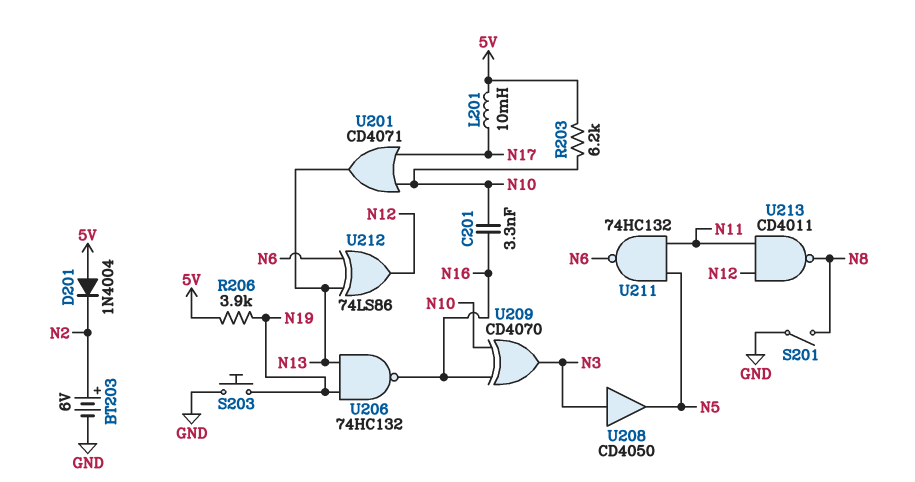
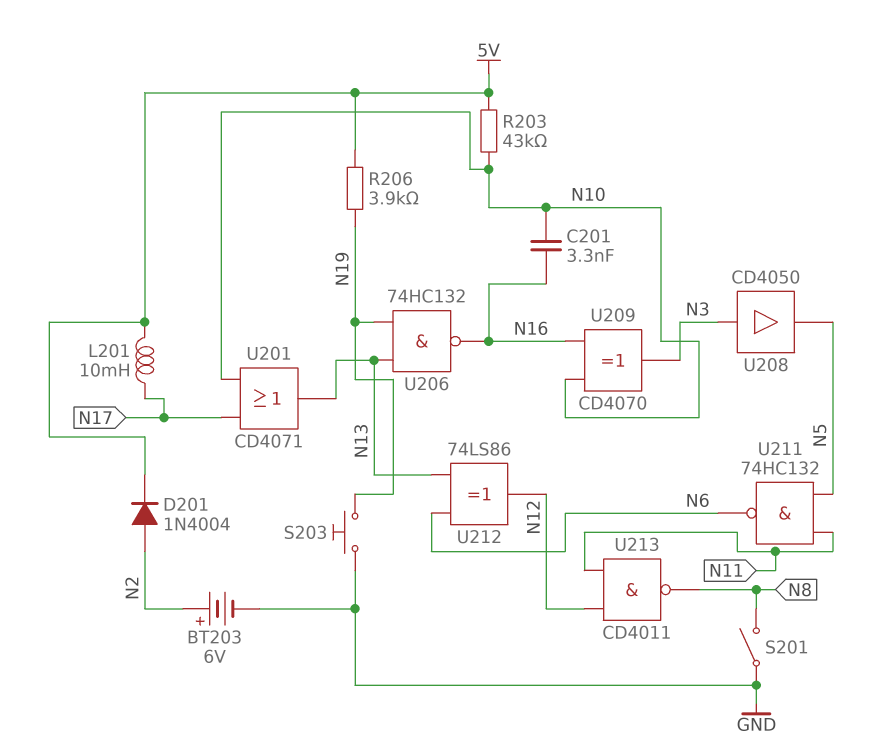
D201: diode 1N4004 (A 5V, K N2) -> diode 1N4004 (A N2, K 5V)
R203: 6.2k (5V, N10) -> 43k (5V, N10)

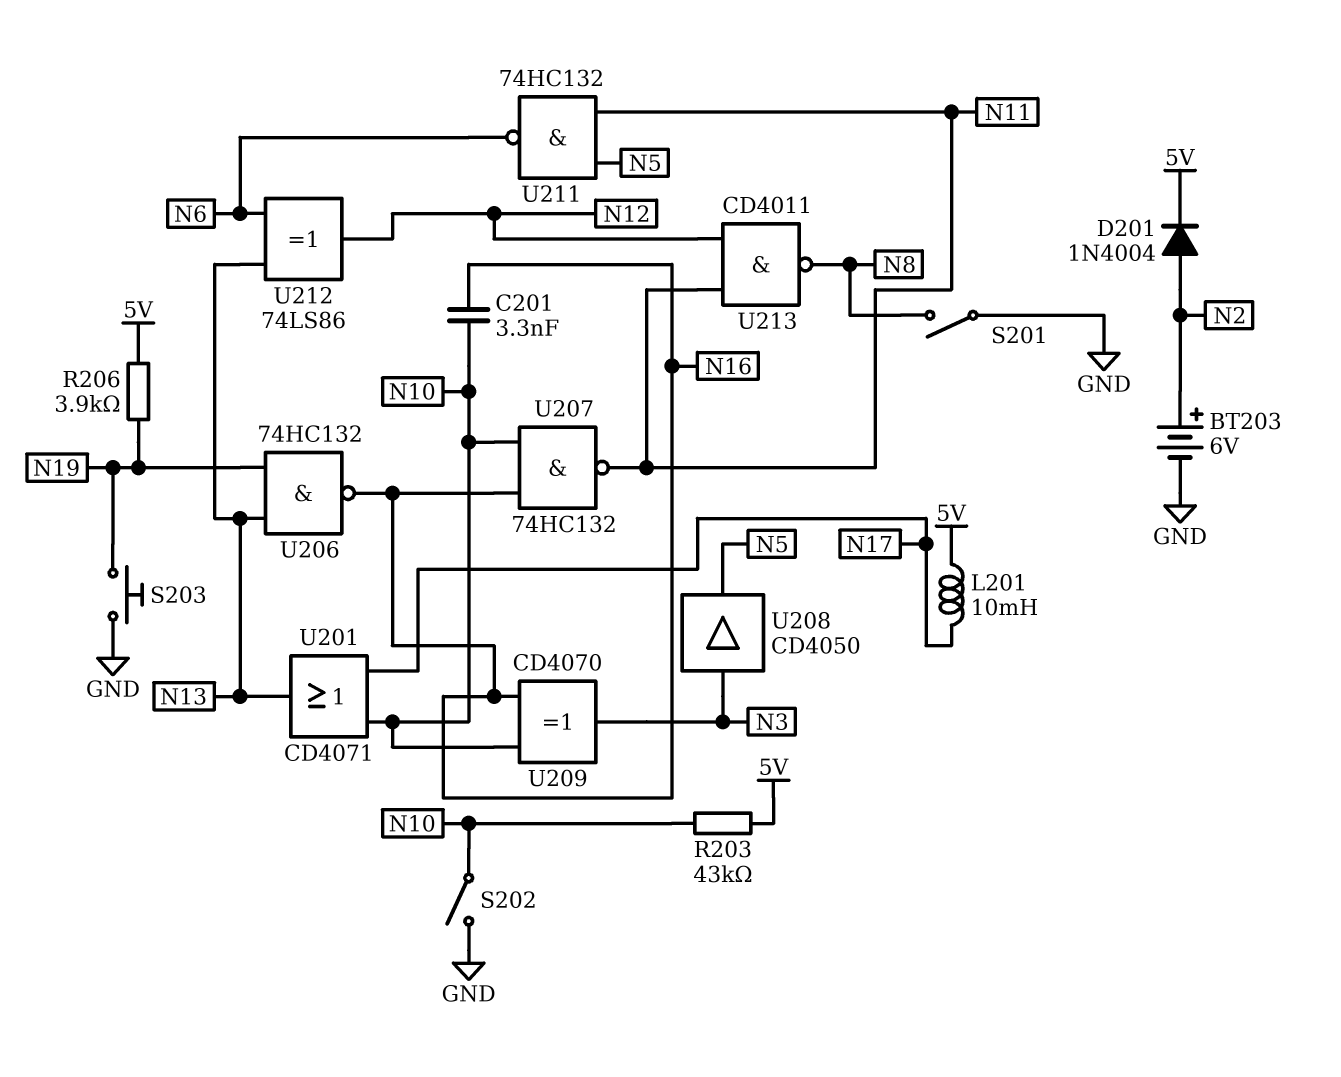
S202: none -> switch (GND, N10)
U207: none -> NAND 74HC132 (in N10, in N16, out N11)

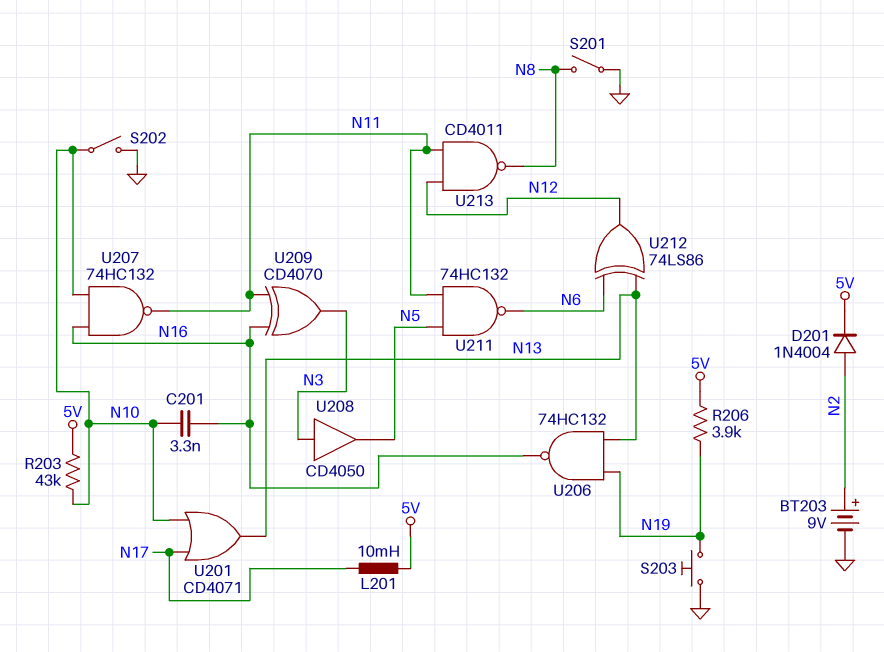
BT203: 6V (plus N2, minus GND) -> 9V (plus N2, minus GND)
U209: XOR CD4070 (in N10, in N16, out N3) -> XOR CD4070 (in N11, in N16, out N3)

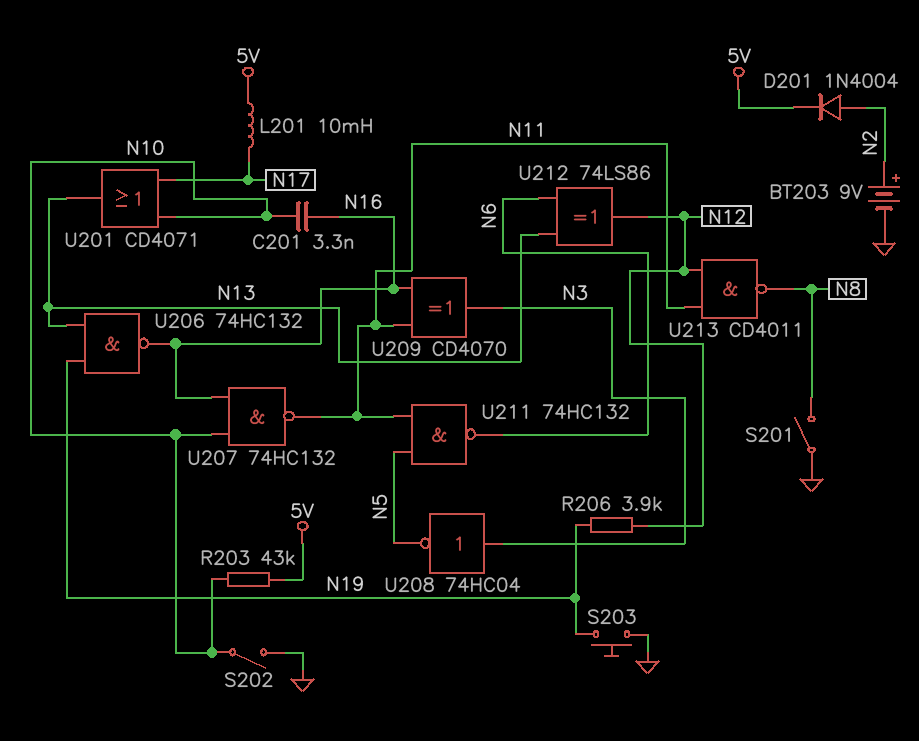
R206: 3.9k (5V, N19) -> 3.9k (N12, N19)
U208: buffer CD4050 (in N3, out N5) -> NOT 74HC04 (in N3, out N5)

